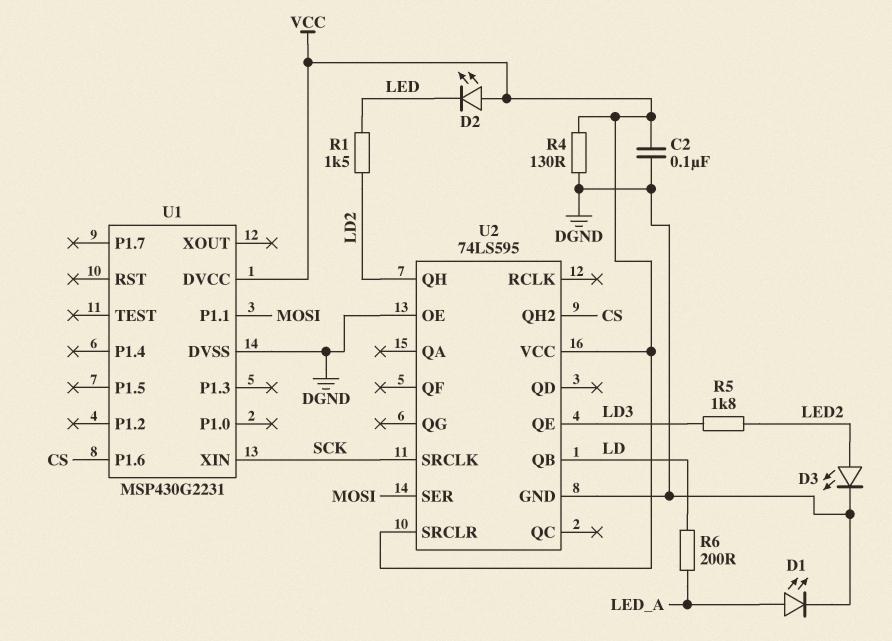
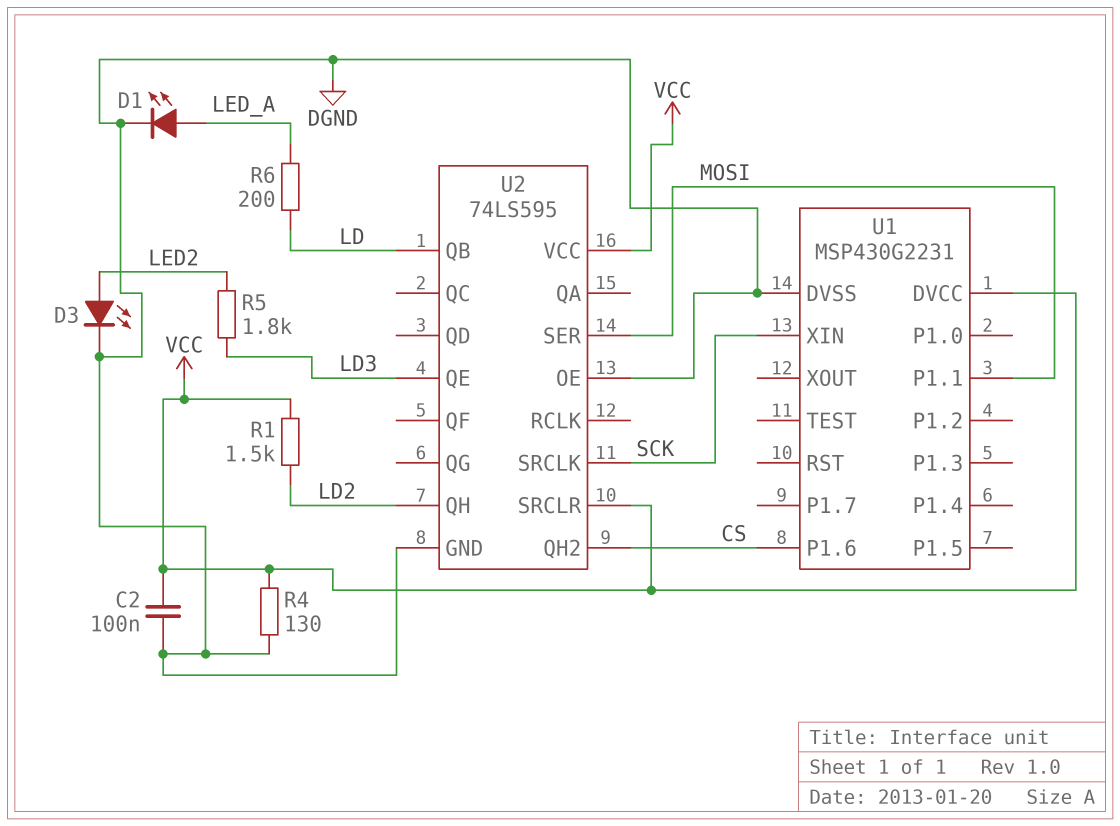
D2: LED (A VCC, K LED) -> none
R1: 1.5k (LD2, LED) -> 1.5k (LD2, VCC)

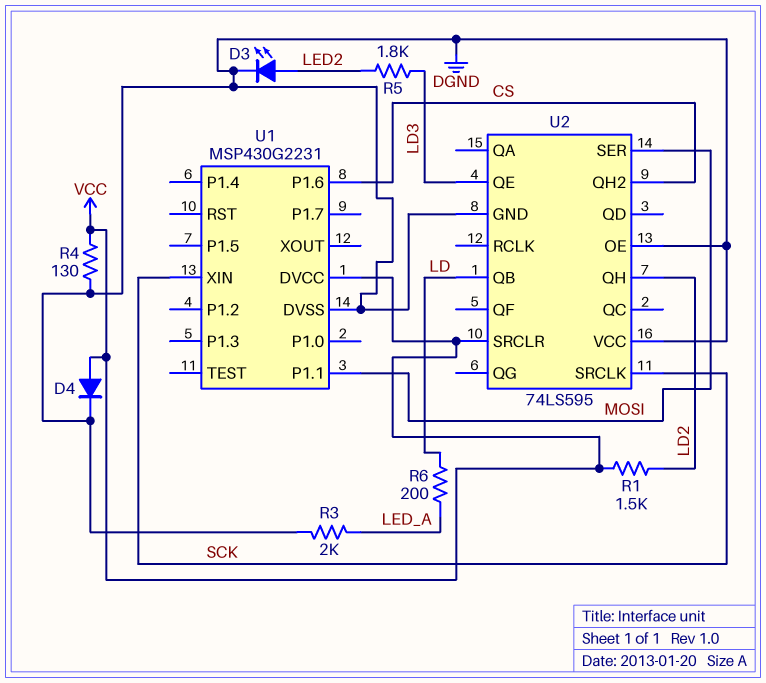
C2: 100nF (DGND, VCC) -> none
D1: LED (A LED_A, K DGND) -> none
D4: none -> diode (A VCC, K DGND)
R3: none -> 2k (DGND, LED_A)
U2 pin VCC: VCC -> DGND

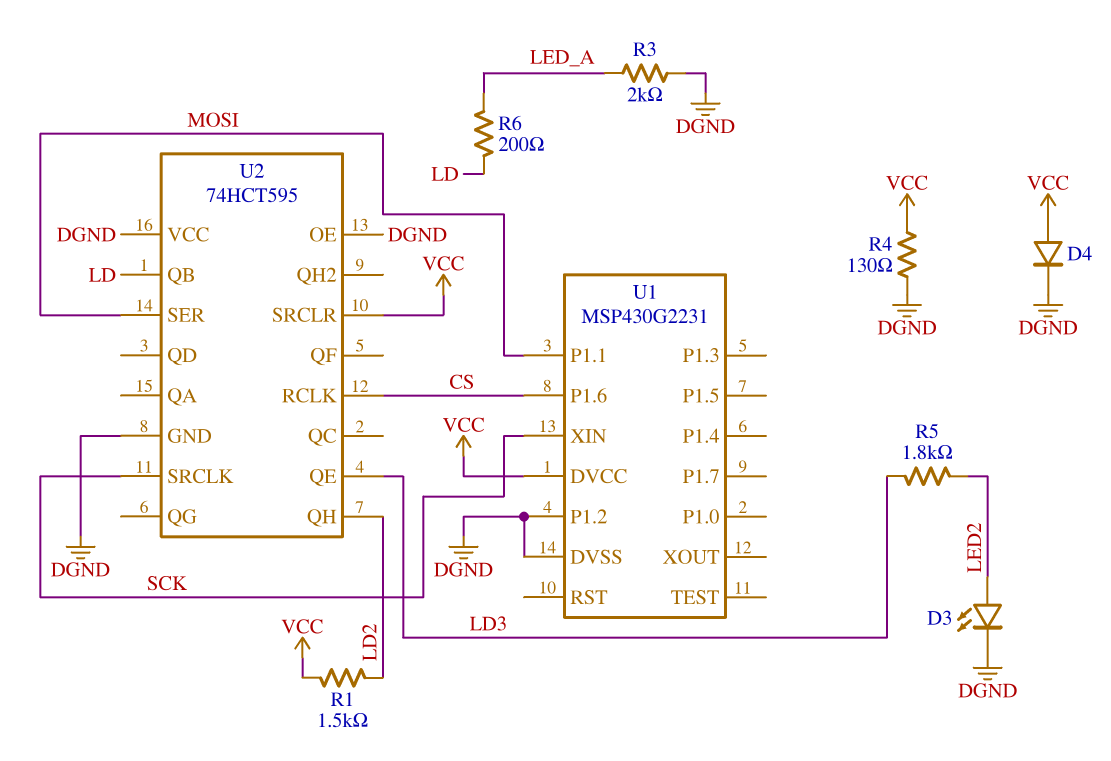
U1 pin P1.2: none -> DGND
U2: 74LS595 -> 74HCT595
U2 pin QH2: CS -> none
U2 pin RCLK: none -> CS

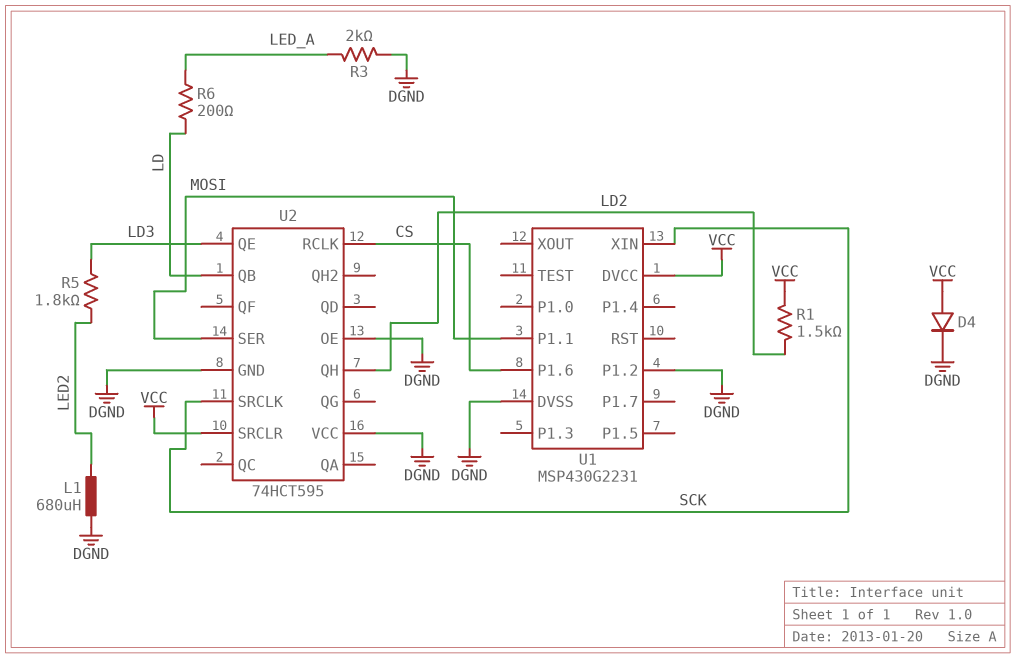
D3: LED (A LED2, K DGND) -> none
L1: none -> 680uH (DGND, LED2)
R4: 130 (DGND, VCC) -> none

